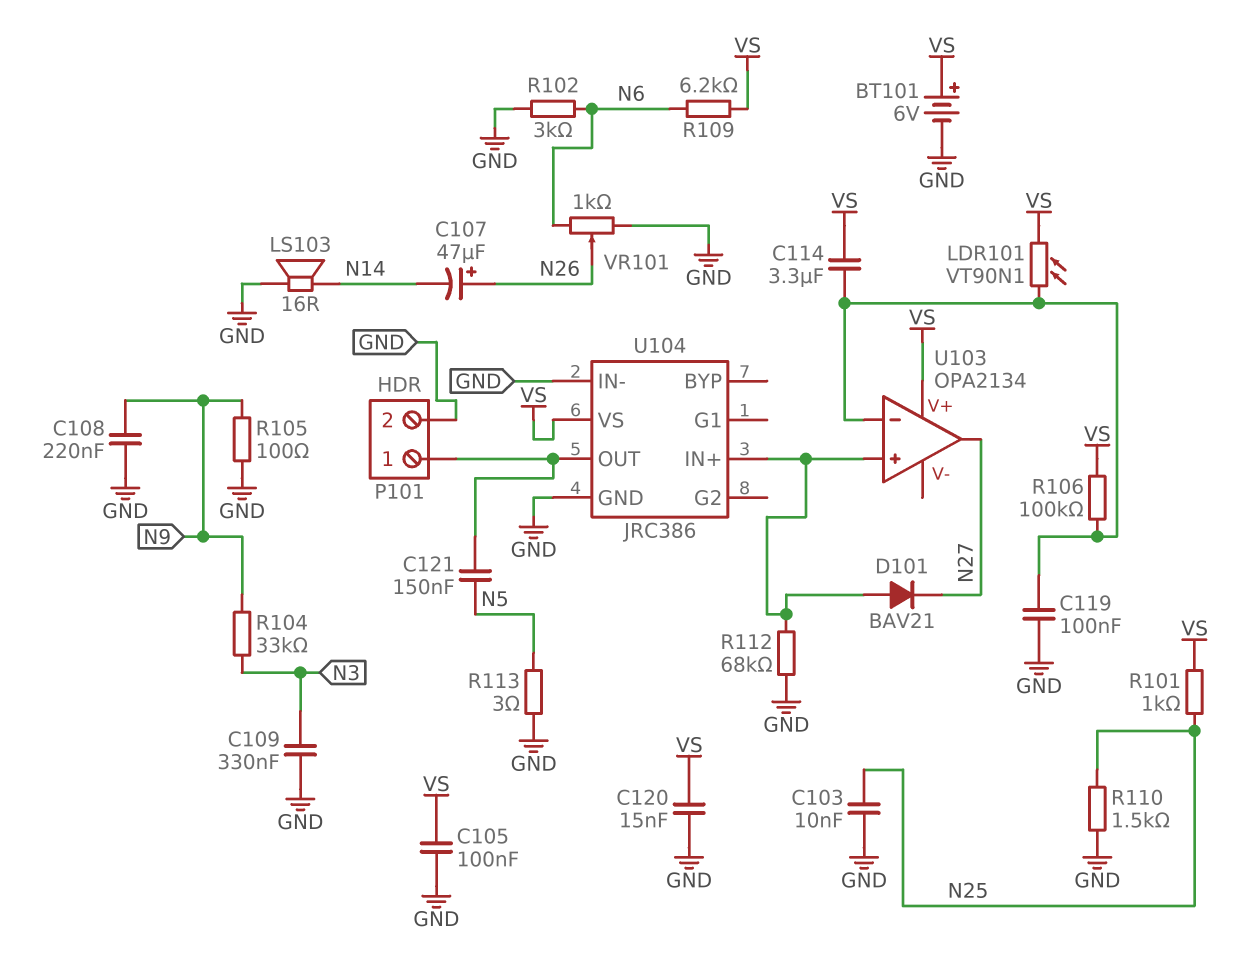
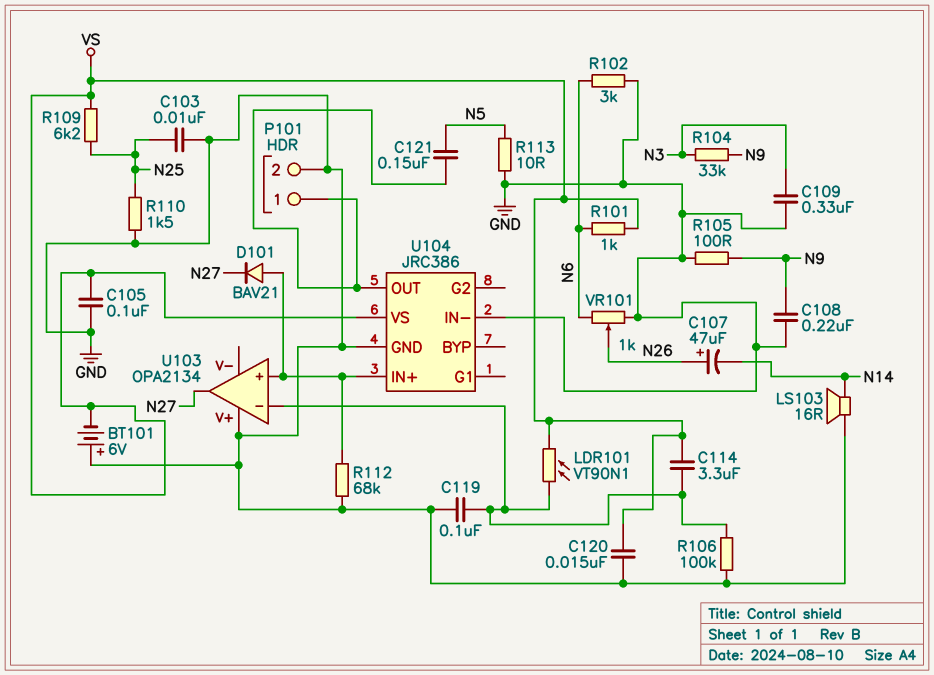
BT101: 6V (plus VS, minus GND) -> 6V (plus GND, minus VS)
R101: 1k (N25, VS) -> 1k (N6, VS)
R106: 100k (U103/in-, VS) -> 100k (GND, U103/in-)
R109: 6.2k (N6, VS) -> 6.2k (N25, VS)
R113: 3 (GND, N5) -> 10 (GND, N5)
U103 pin V+: VS -> GND

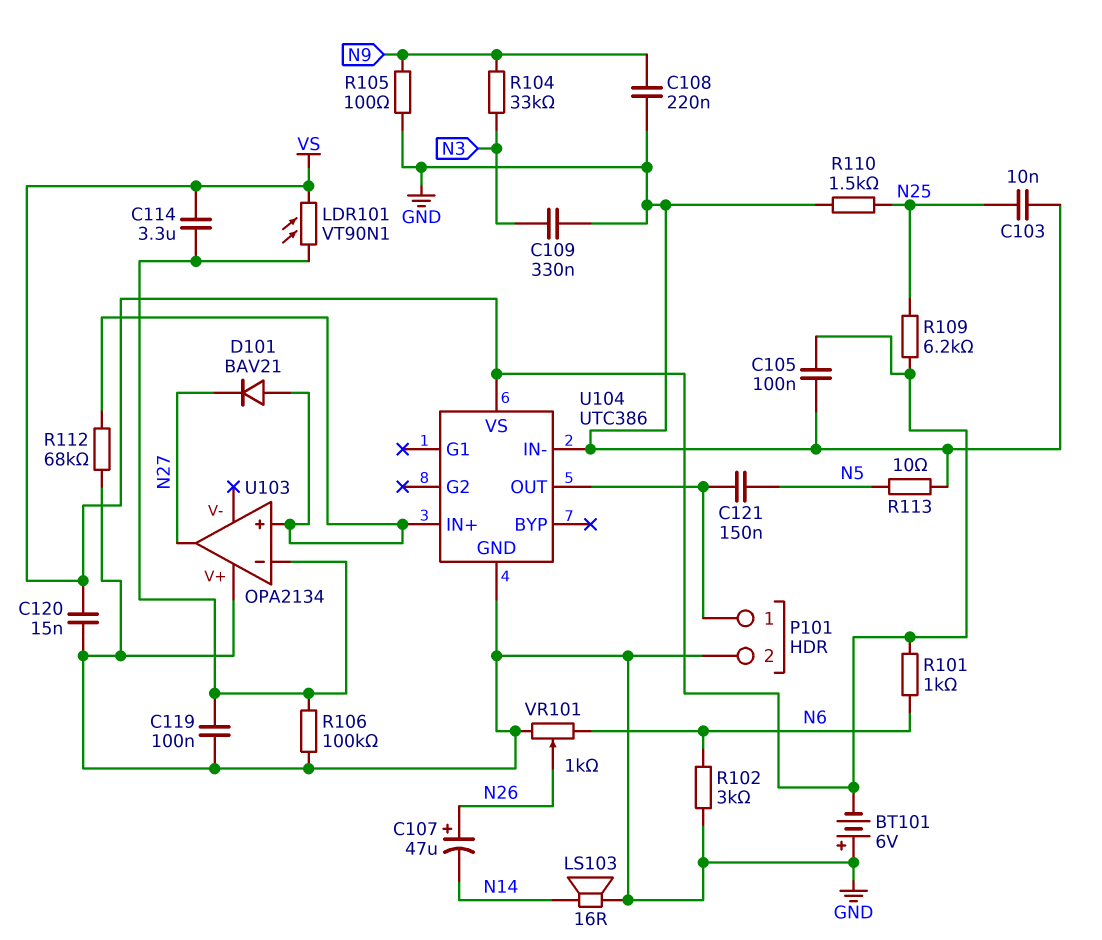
U104: JRC386 -> UTC386

